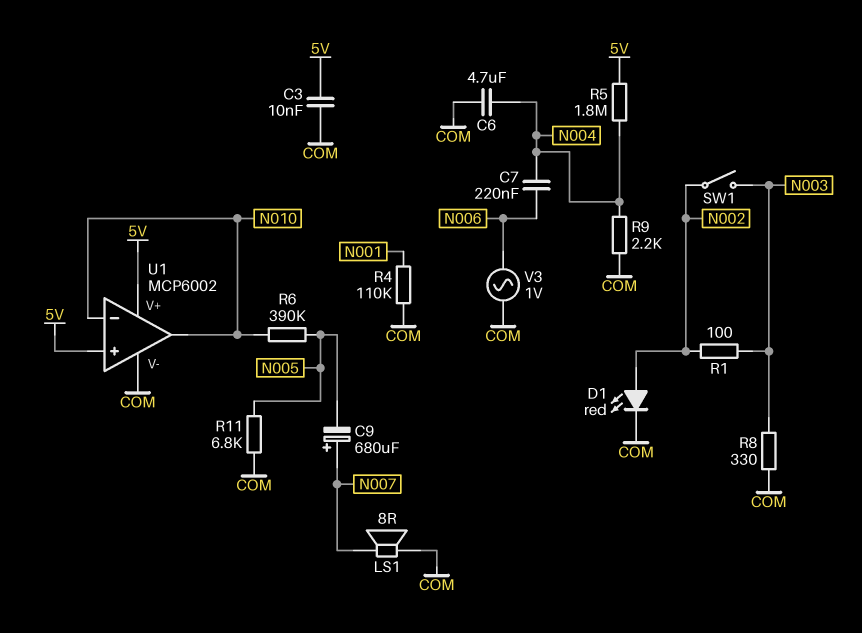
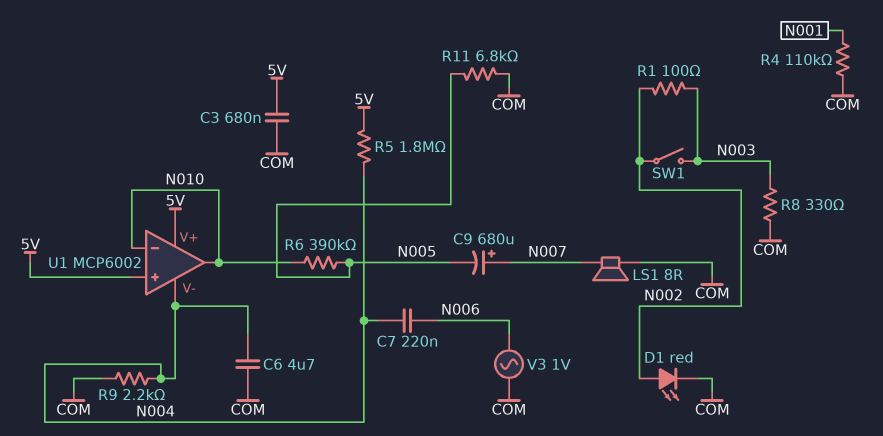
C3: 10nF (5V, COM) -> 680nF (5V, COM)
U1 pin V-: COM -> N004

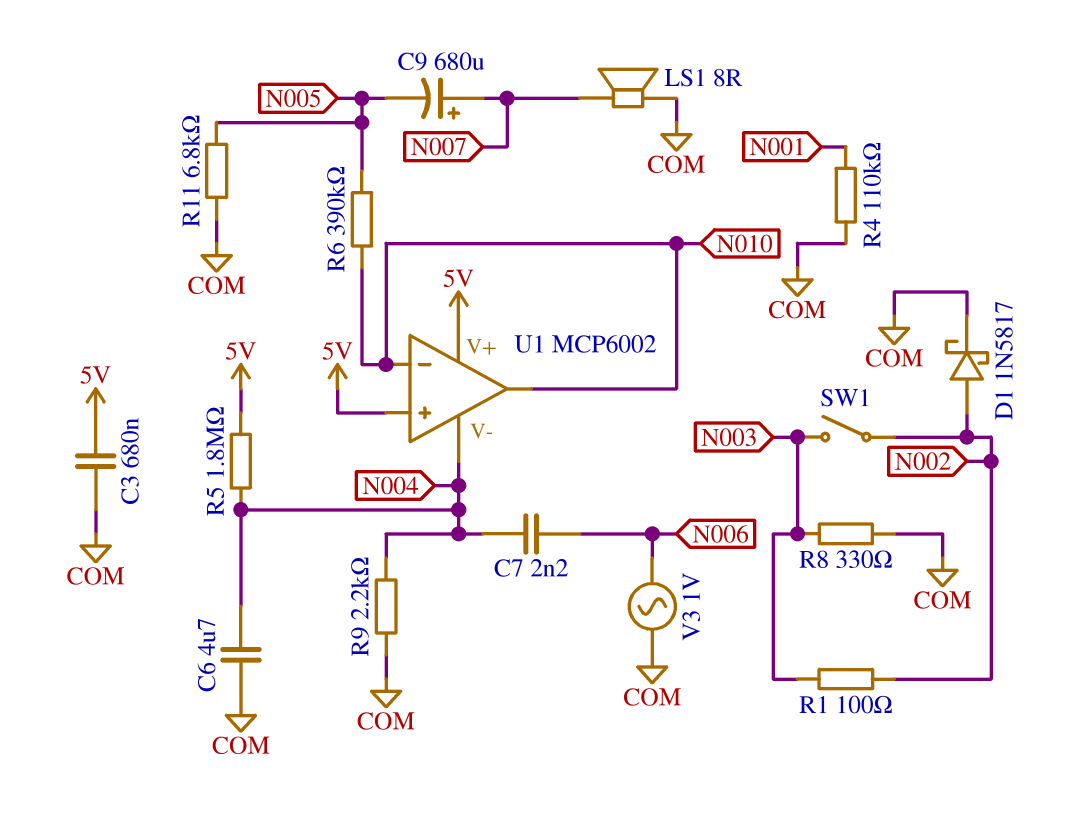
C7: 220nF (N004, N006) -> 2.2nF (N004, N006)
D1: LED red (A N002, K COM) -> schottky 1N5817 (A N002, K COM)

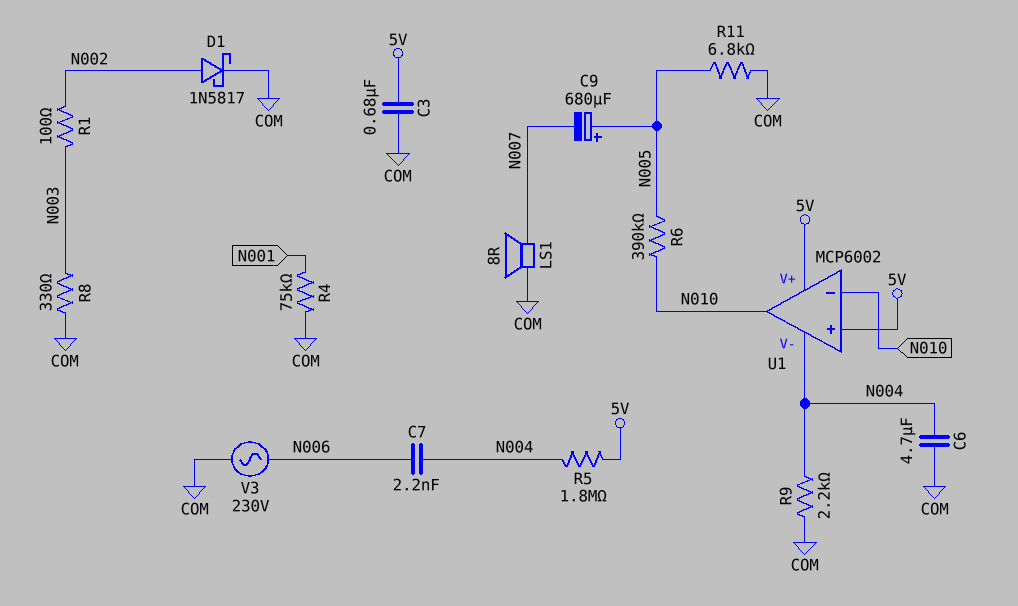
C9: 680uF (plus N007, minus N005) -> 680uF (plus N005, minus N007)
R4: 110k (COM, N001) -> 75k (COM, N001)
SW1: switch (N002, N003) -> none
V3: AC 1V (COM, N006) -> AC 230V (COM, N006)

